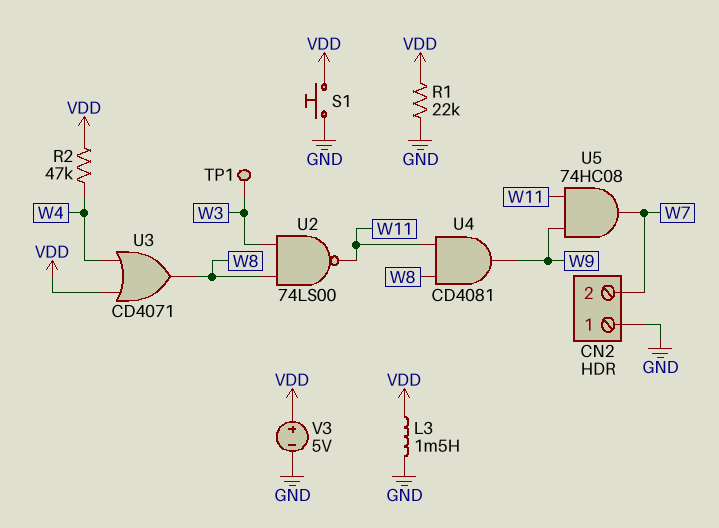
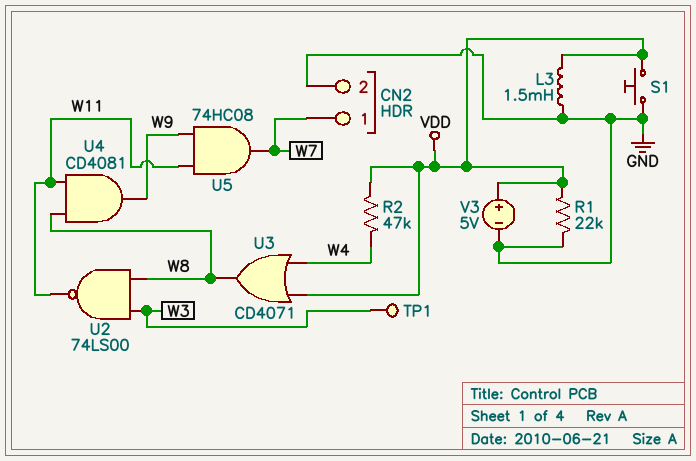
CN2 pin 1: GND -> W7
CN2 pin 2: W7 -> GND

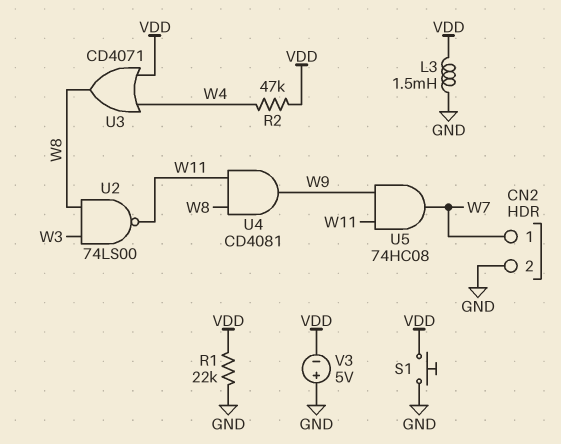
TP1: test point (W3) -> none
V3: 5V (plus VDD, minus GND) -> 5V (plus GND, minus VDD)

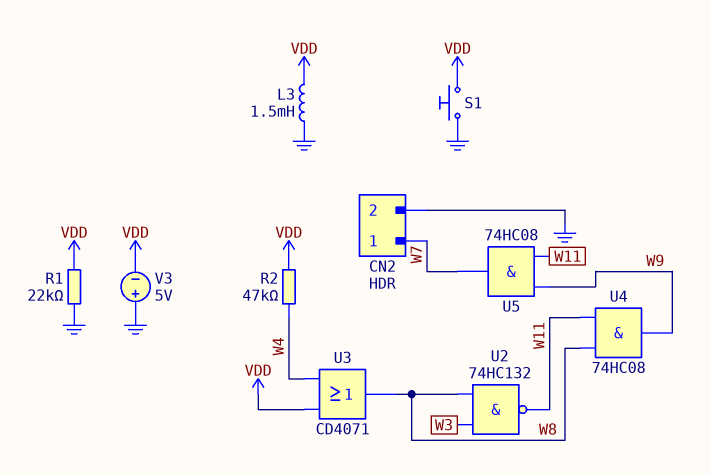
U2: NAND 74LS00 (in W3, in W8, out W11) -> NAND 74HC132 (in W3, in W8, out W11)
U4: AND CD4081 (in W8, in W11, out W9) -> AND 74HC08 (in W8, in W11, out W9)

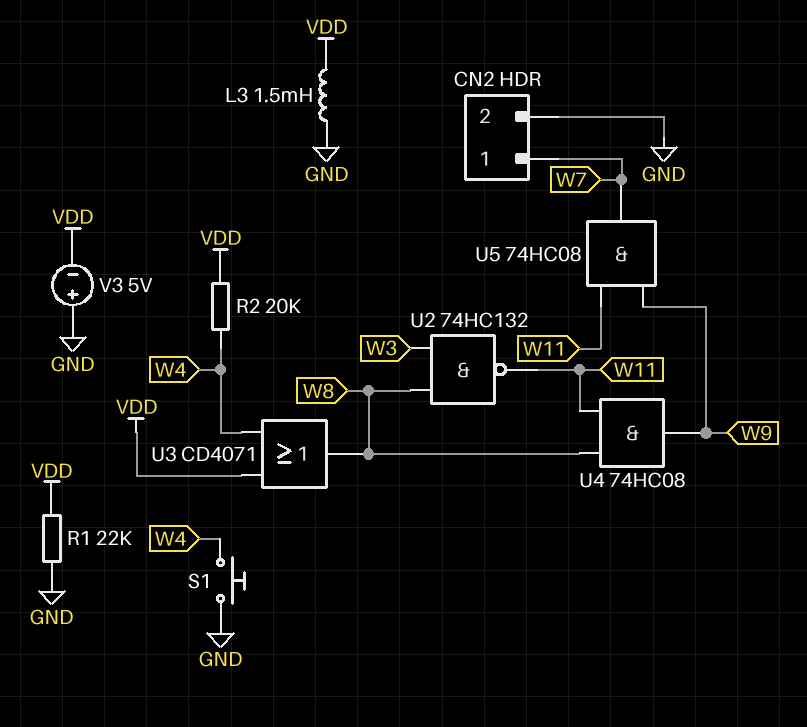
R2: 47k (VDD, W4) -> 20k (VDD, W4)
S1: button (GND, VDD) -> button (GND, W4)

